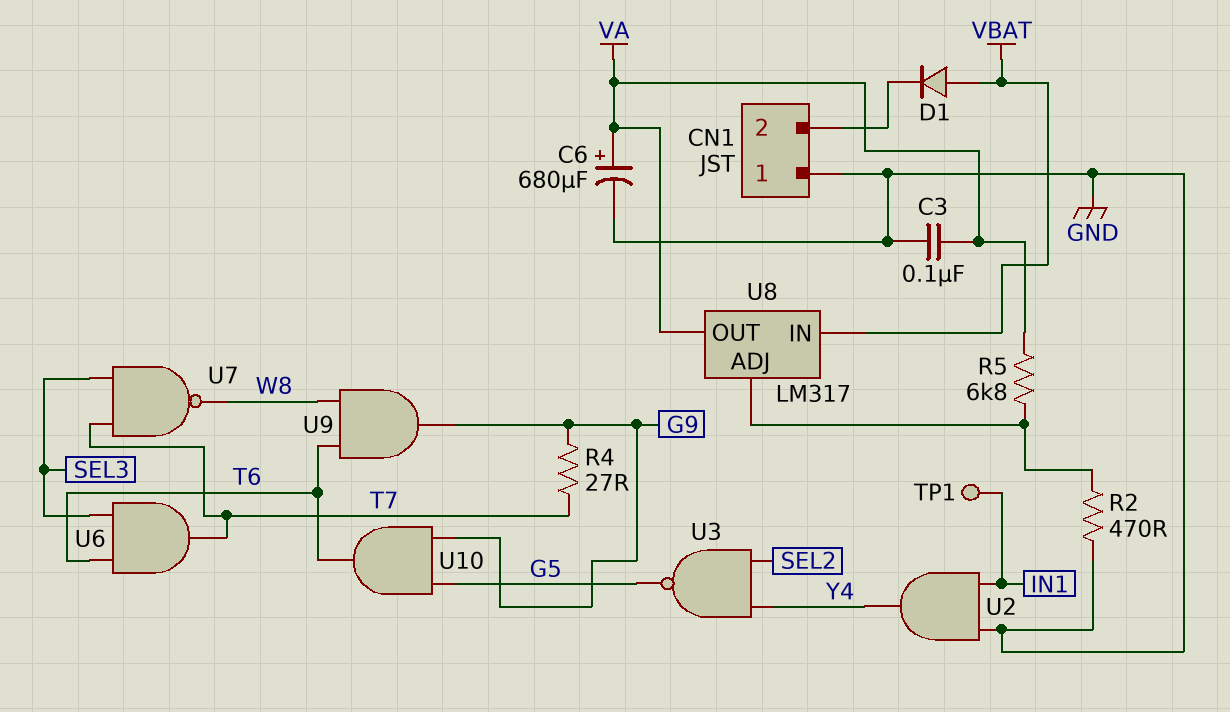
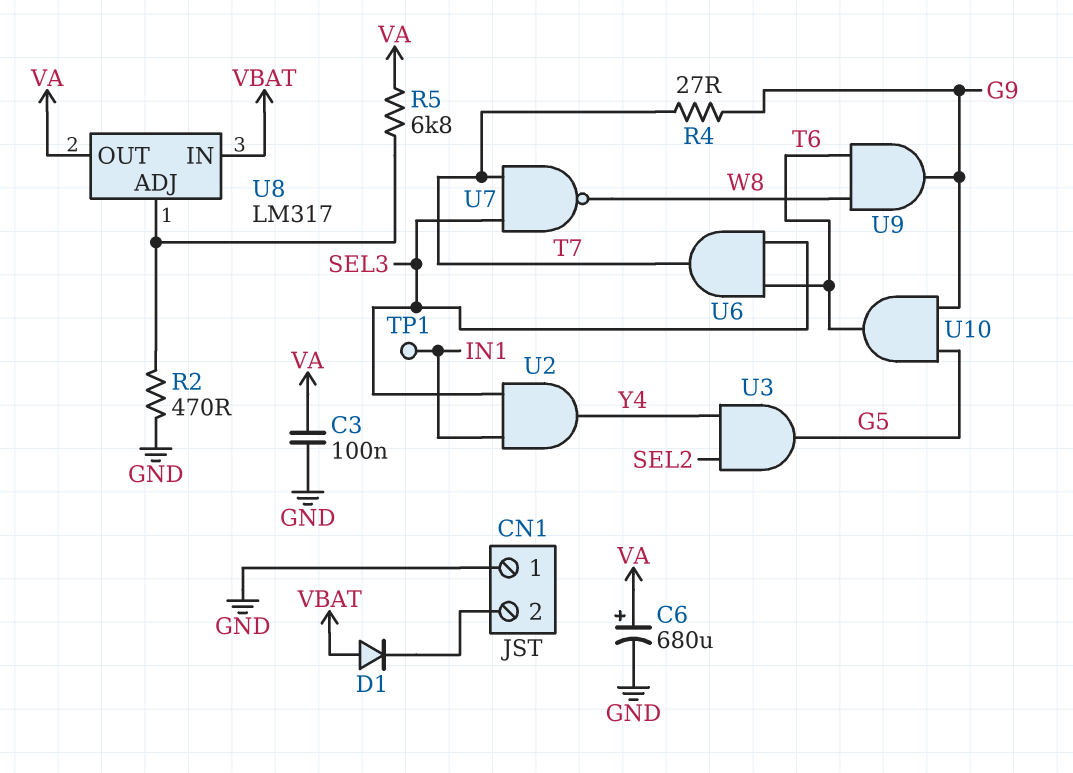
U2: AND (in GND, in IN1, out Y4) -> AND (in IN1, in SEL3, out Y4)
U3: NAND (in SEL2, in Y4, out G5) -> AND (in SEL2, in Y4, out G5)

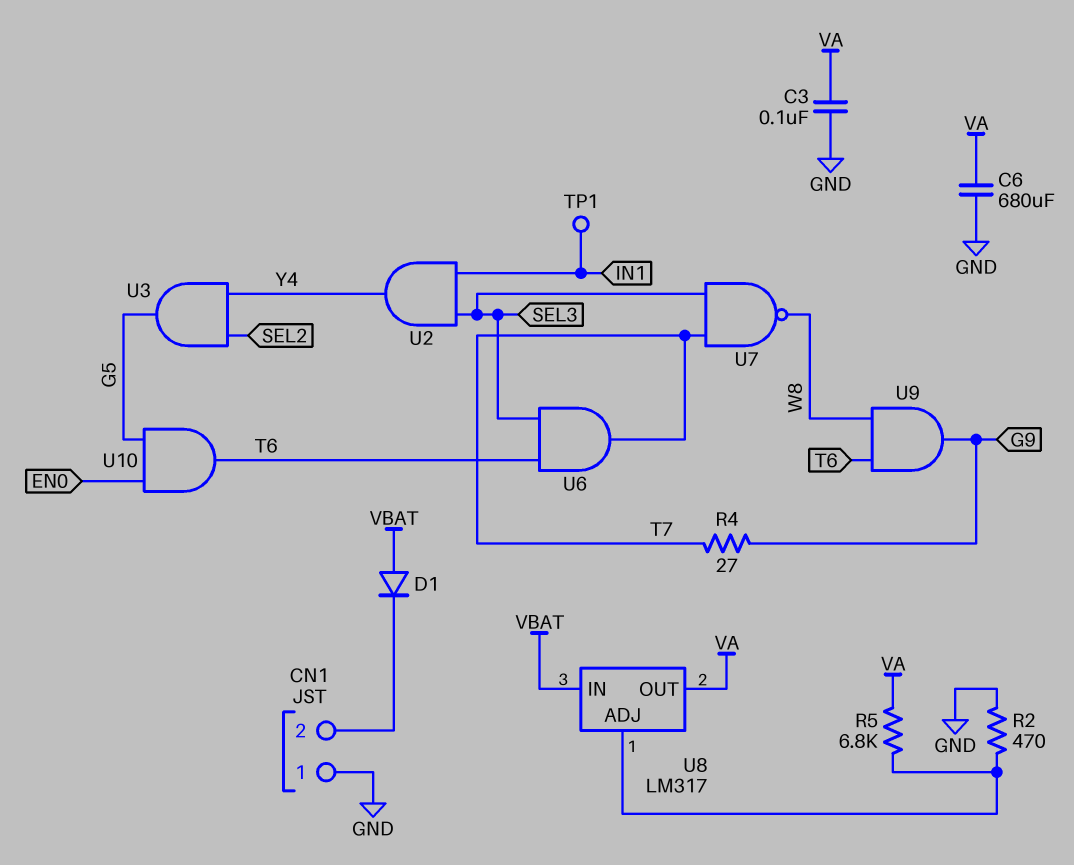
C6: 680uF (plus VA, minus GND) -> 680uF (GND, VA)
U10: AND (in G5, in G9, out T6) -> AND (in EN0, in G5, out T6)

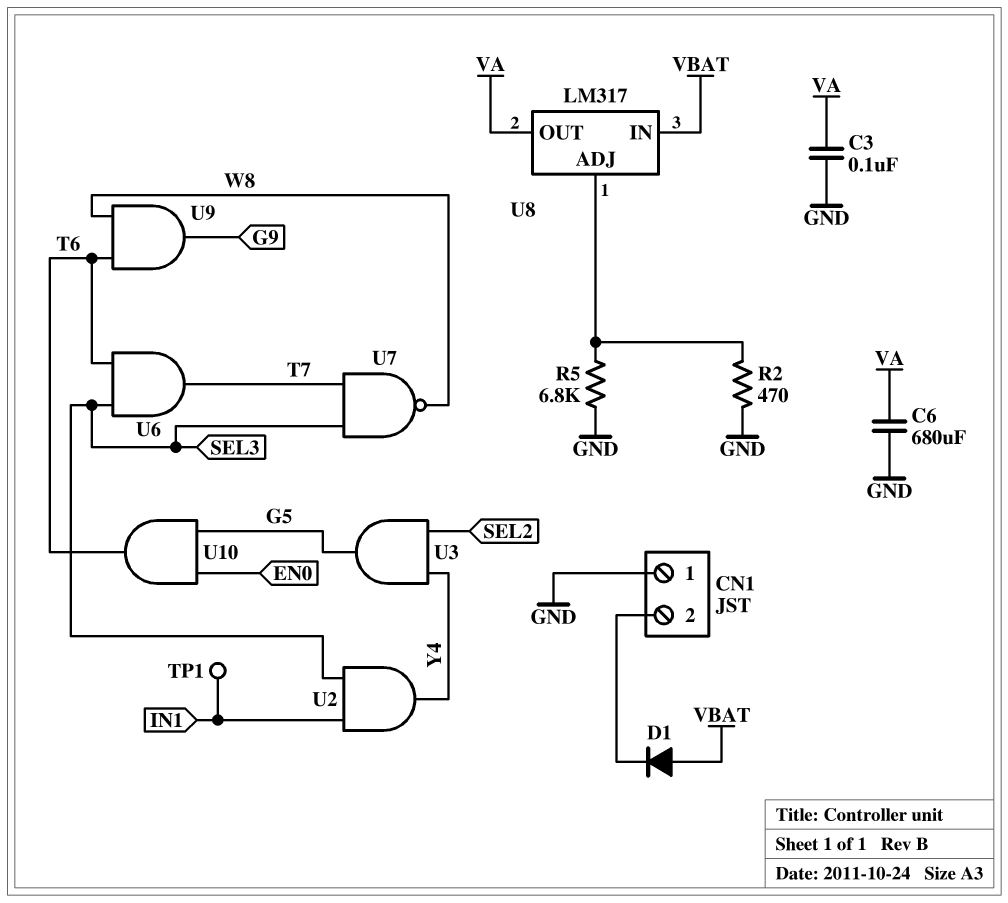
R4: 27 (G9, T7) -> none
R5: 6.8k (U8/ADJ, VA) -> 6.8k (GND, U8/ADJ)

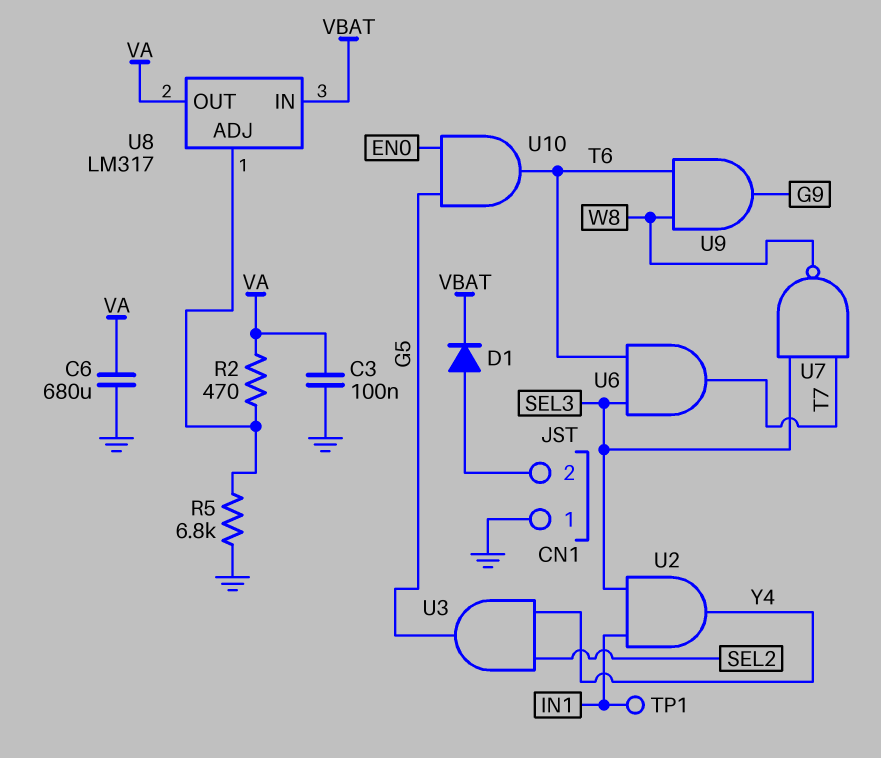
D1: diode (A VBAT, K CN1/2) -> diode (A CN1/2, K VBAT)
R2: 470 (GND, U8/ADJ) -> 470 (U8/ADJ, VA)

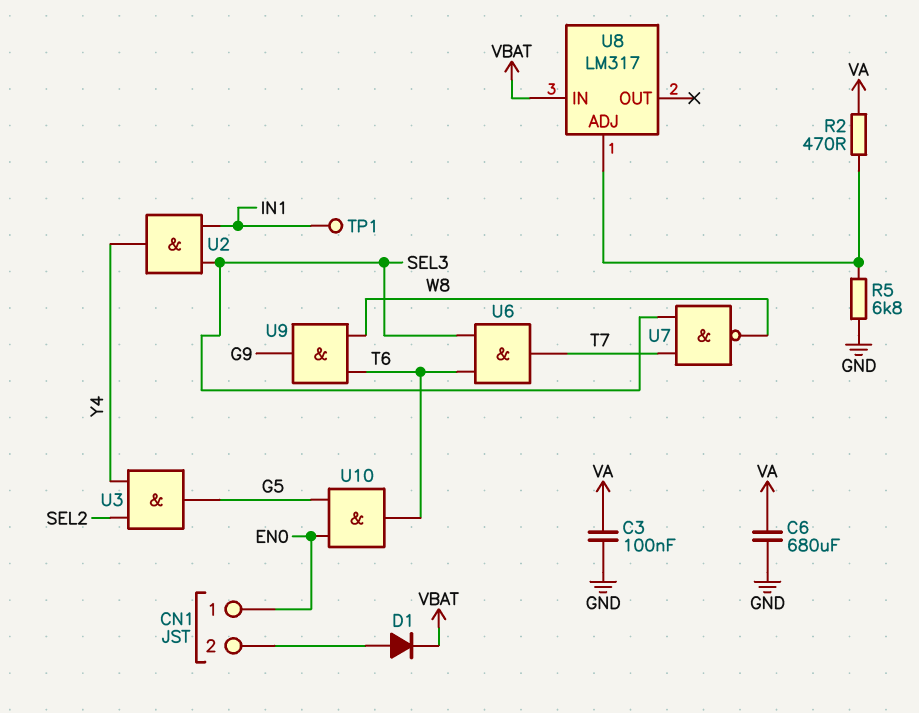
CN1 pin 1: GND -> EN0
U8 pin OUT: VA -> none

